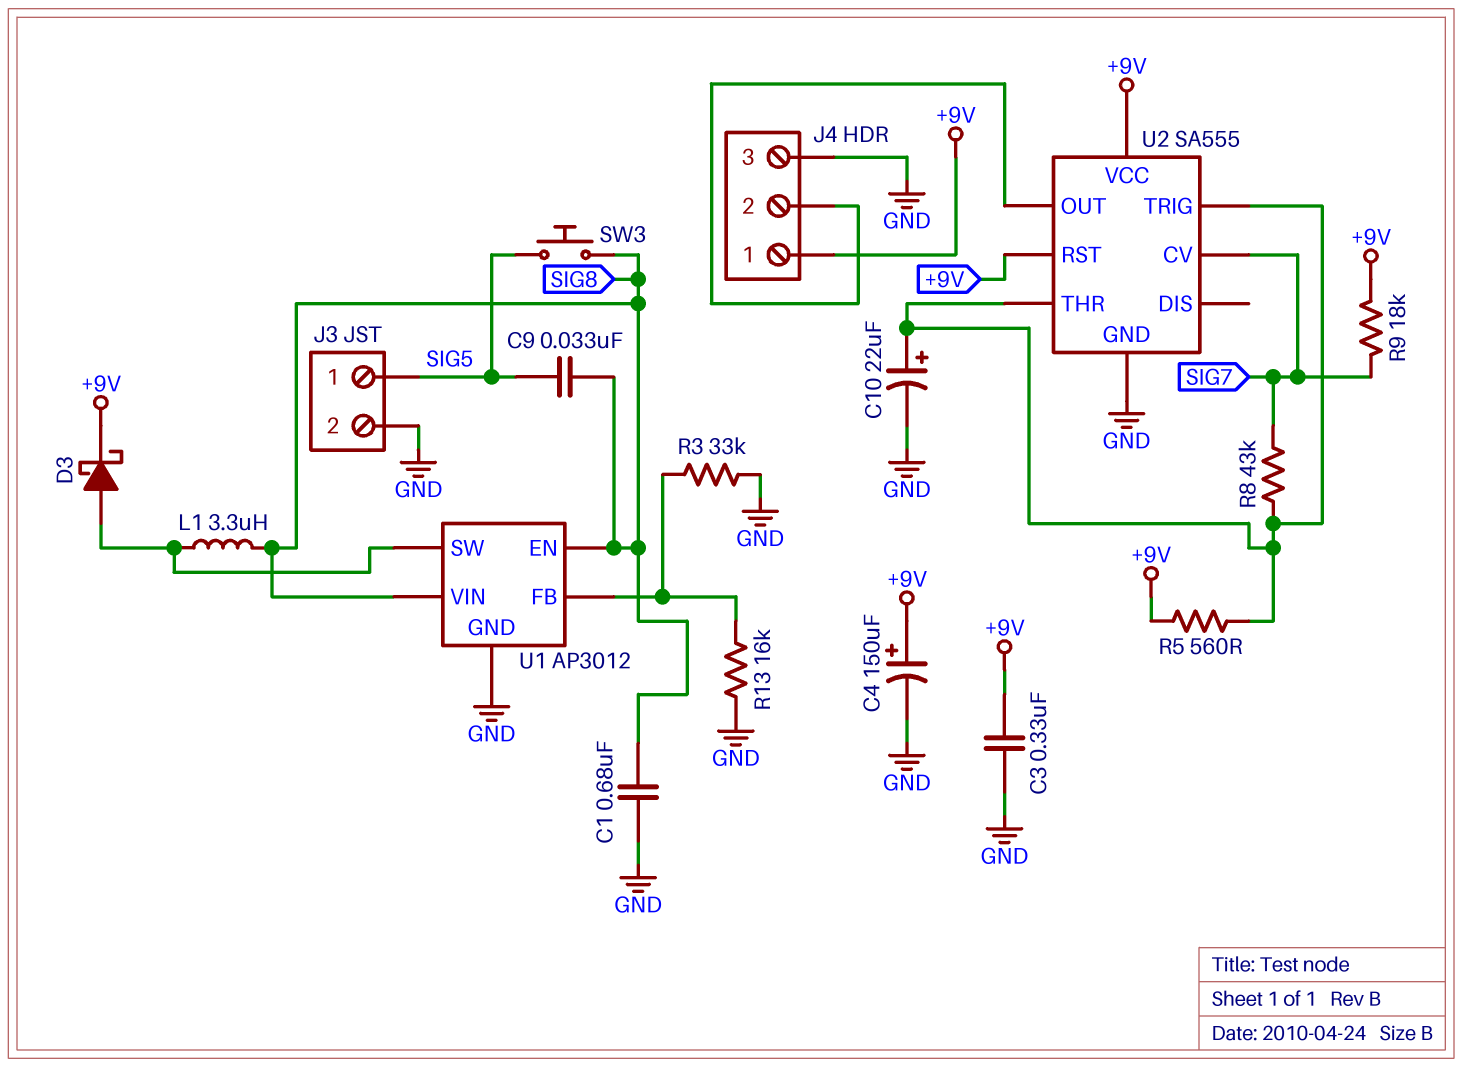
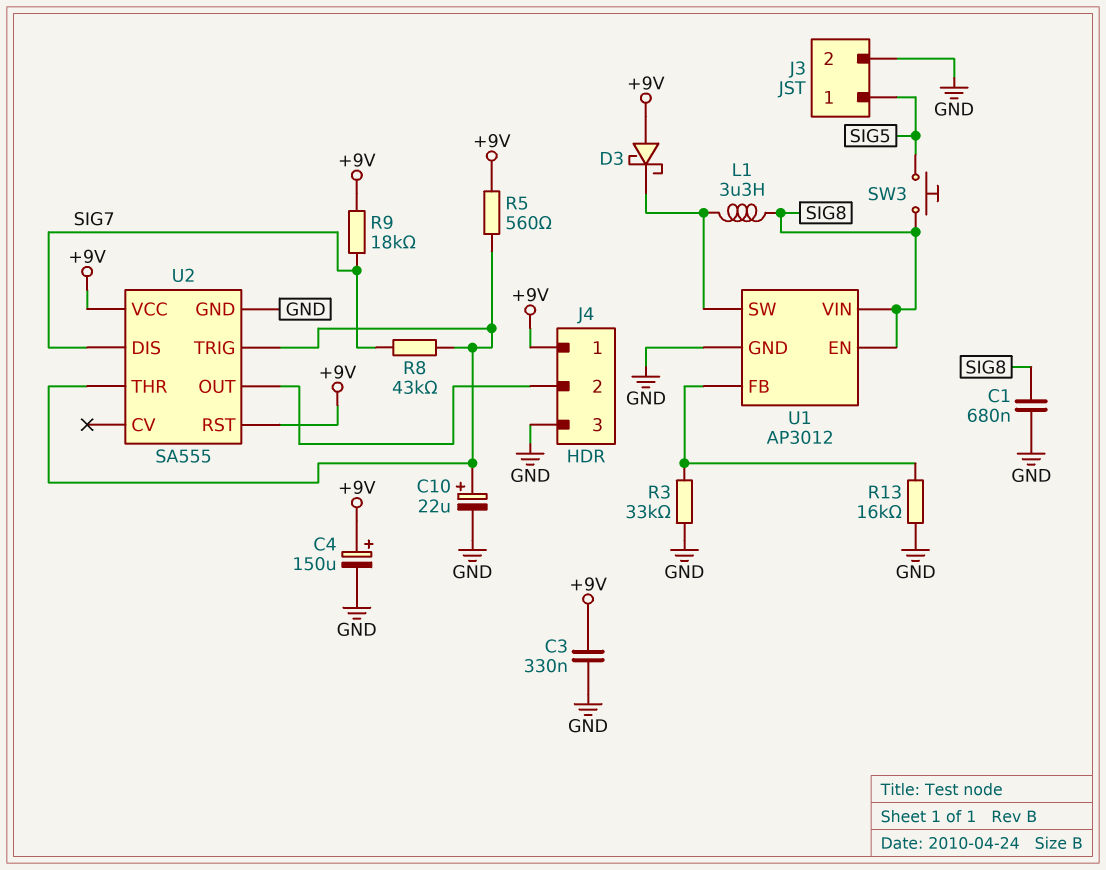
C9: 33nF (SIG5, SIG8) -> none
D3: schottky (A U1/SW, K +9V) -> schottky (A +9V, K U1/SW)
U2 pin CV: SIG7 -> none
U2 pin DIS: none -> SIG7

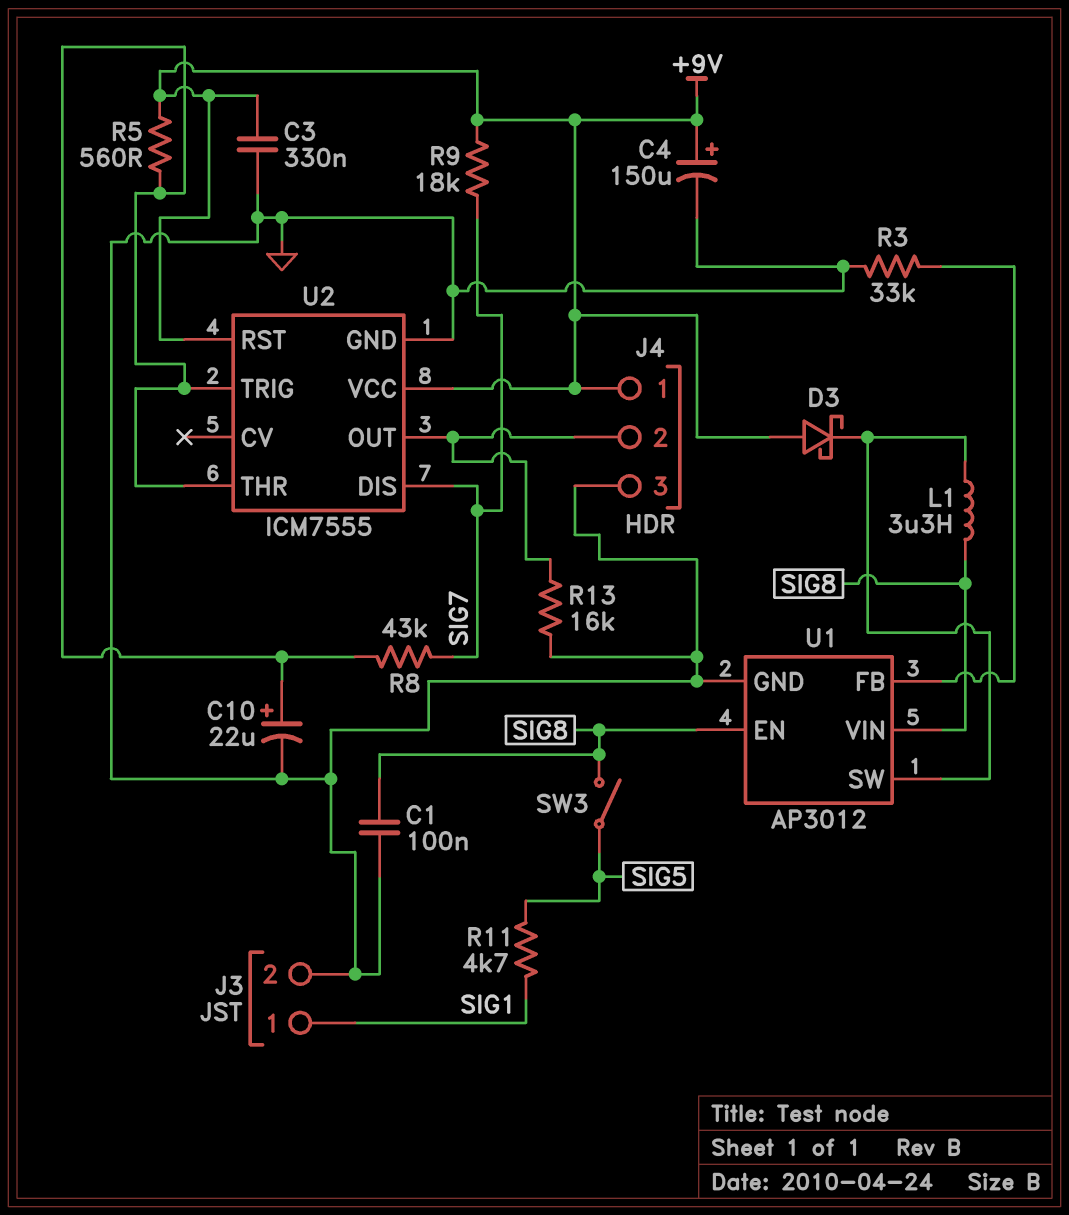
C1: 680nF (GND, SIG8) -> 100nF (GND, SIG8)
J3 pin 1: SIG5 -> SIG1
R11: none -> 4.7k (SIG1, SIG5)
R13: 16k (GND, U1/FB) -> 16k (GND, J4/2)
SW3: button (SIG5, SIG8) -> switch (SIG5, SIG8)
U2: SA555 -> ICM7555

